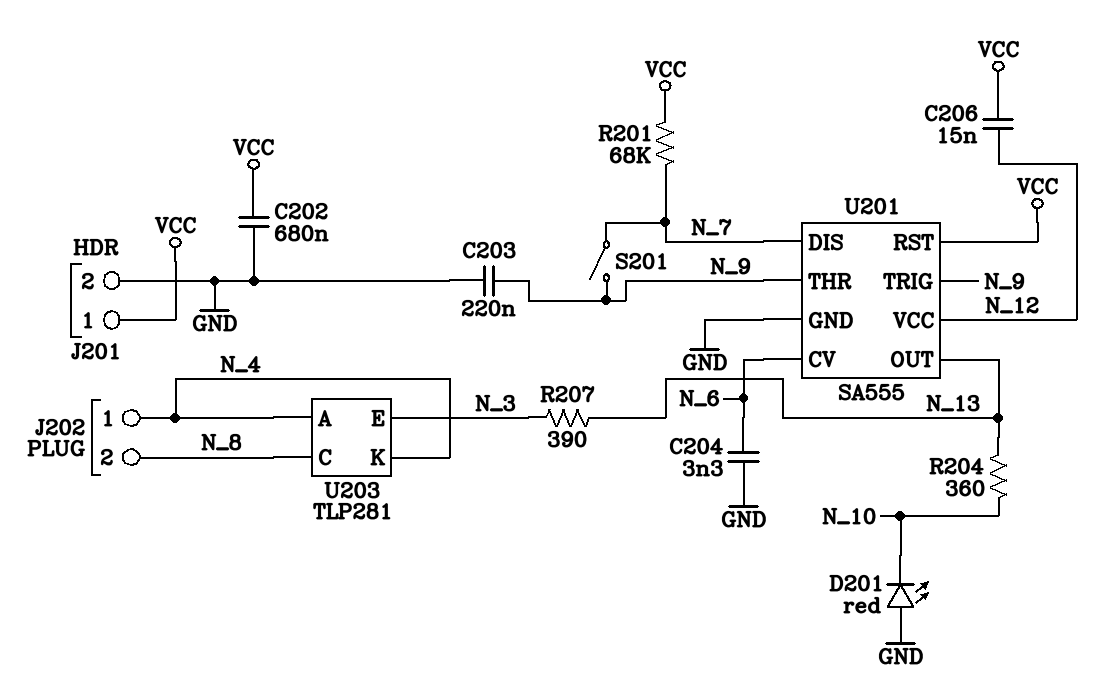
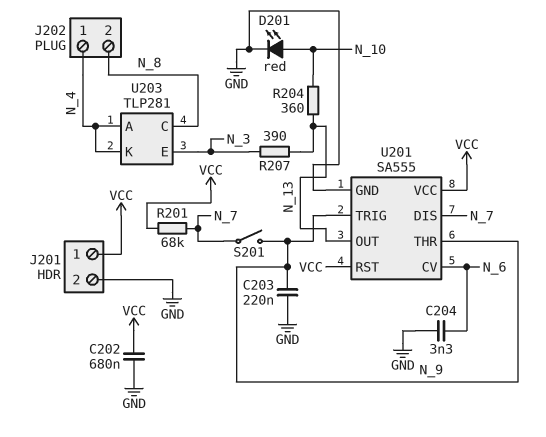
C206: 15nF (N_12, VCC) -> none
D201: LED red (A GND, K N_10) -> LED red (A N_10, K GND)
U201 pin VCC: N_12 -> VCC

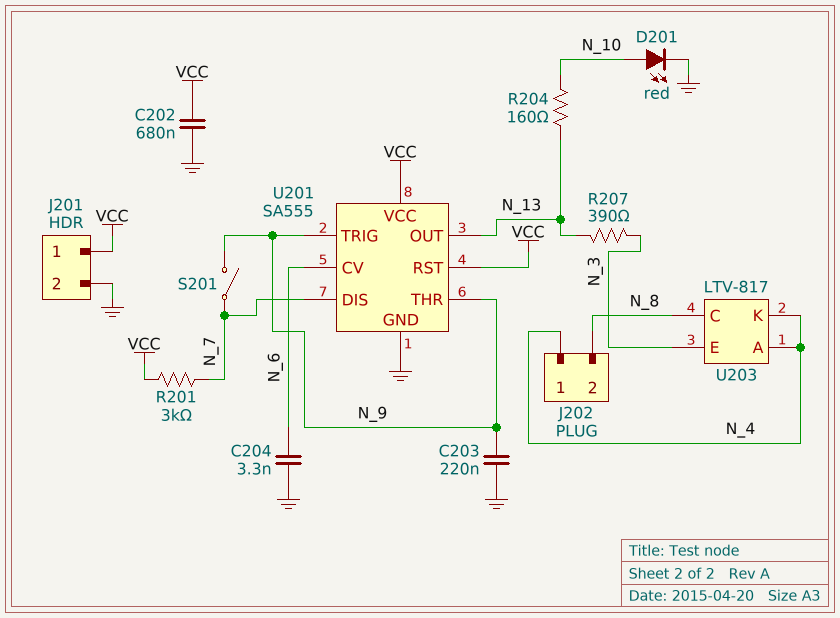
R201: 68k (N_7, VCC) -> 3k (N_7, VCC)
R204: 360 (N_10, N_13) -> 160 (N_10, N_13)
U203: TLP281 -> LTV-817

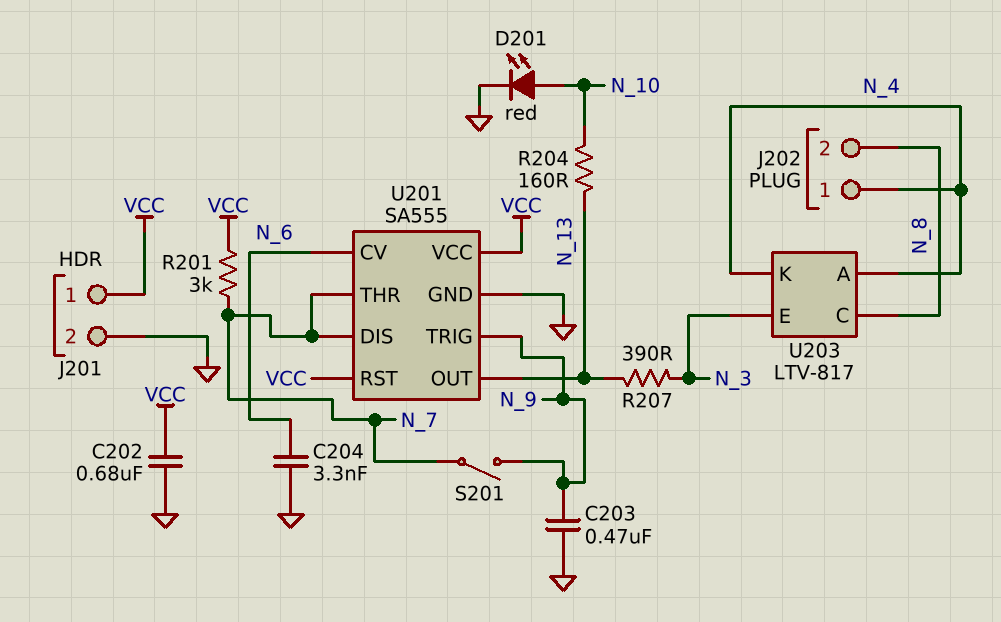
C203: 220nF (GND, N_9) -> 470nF (GND, N_9)
U201 pin THR: N_9 -> N_7

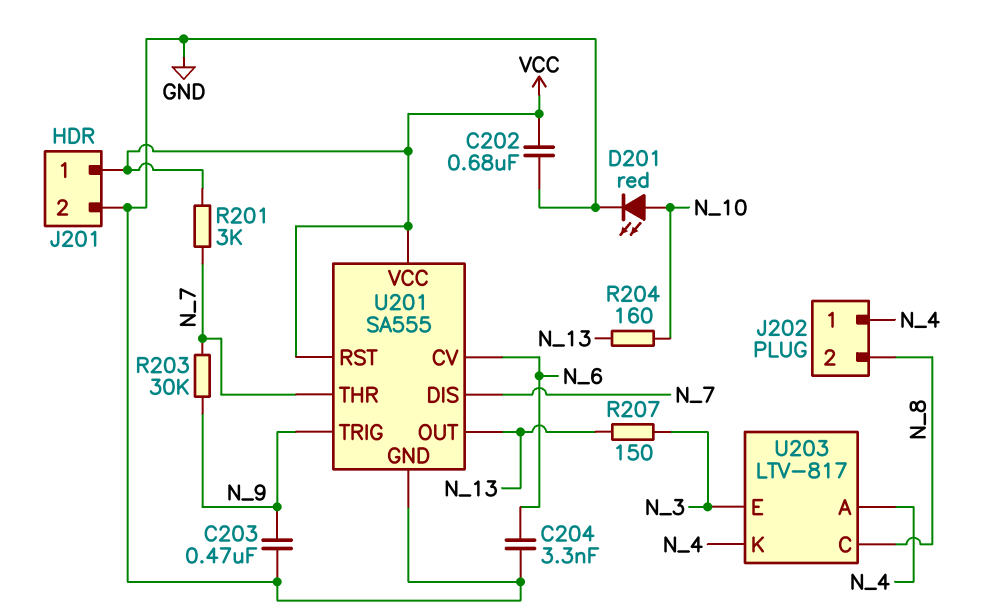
R203: none -> 30k (N_7, N_9)
R207: 390 (N_3, N_13) -> 150 (N_3, N_13)
S201: switch (N_7, N_9) -> none

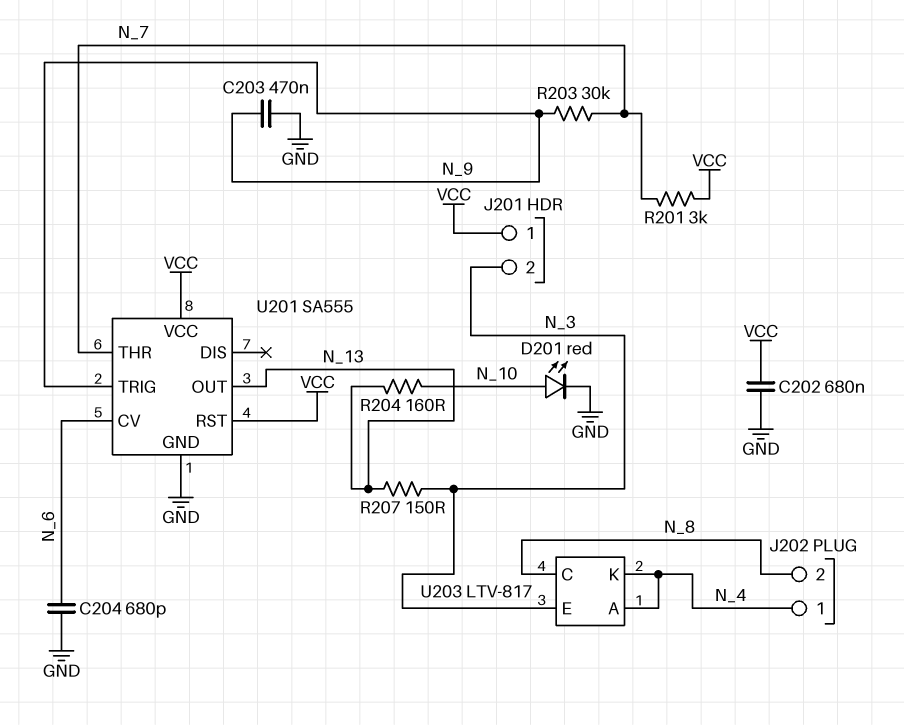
C204: 3.3nF (GND, N_6) -> 680pF (GND, N_6)
J201 pin 2: GND -> N_3
U201 pin DIS: N_7 -> none

